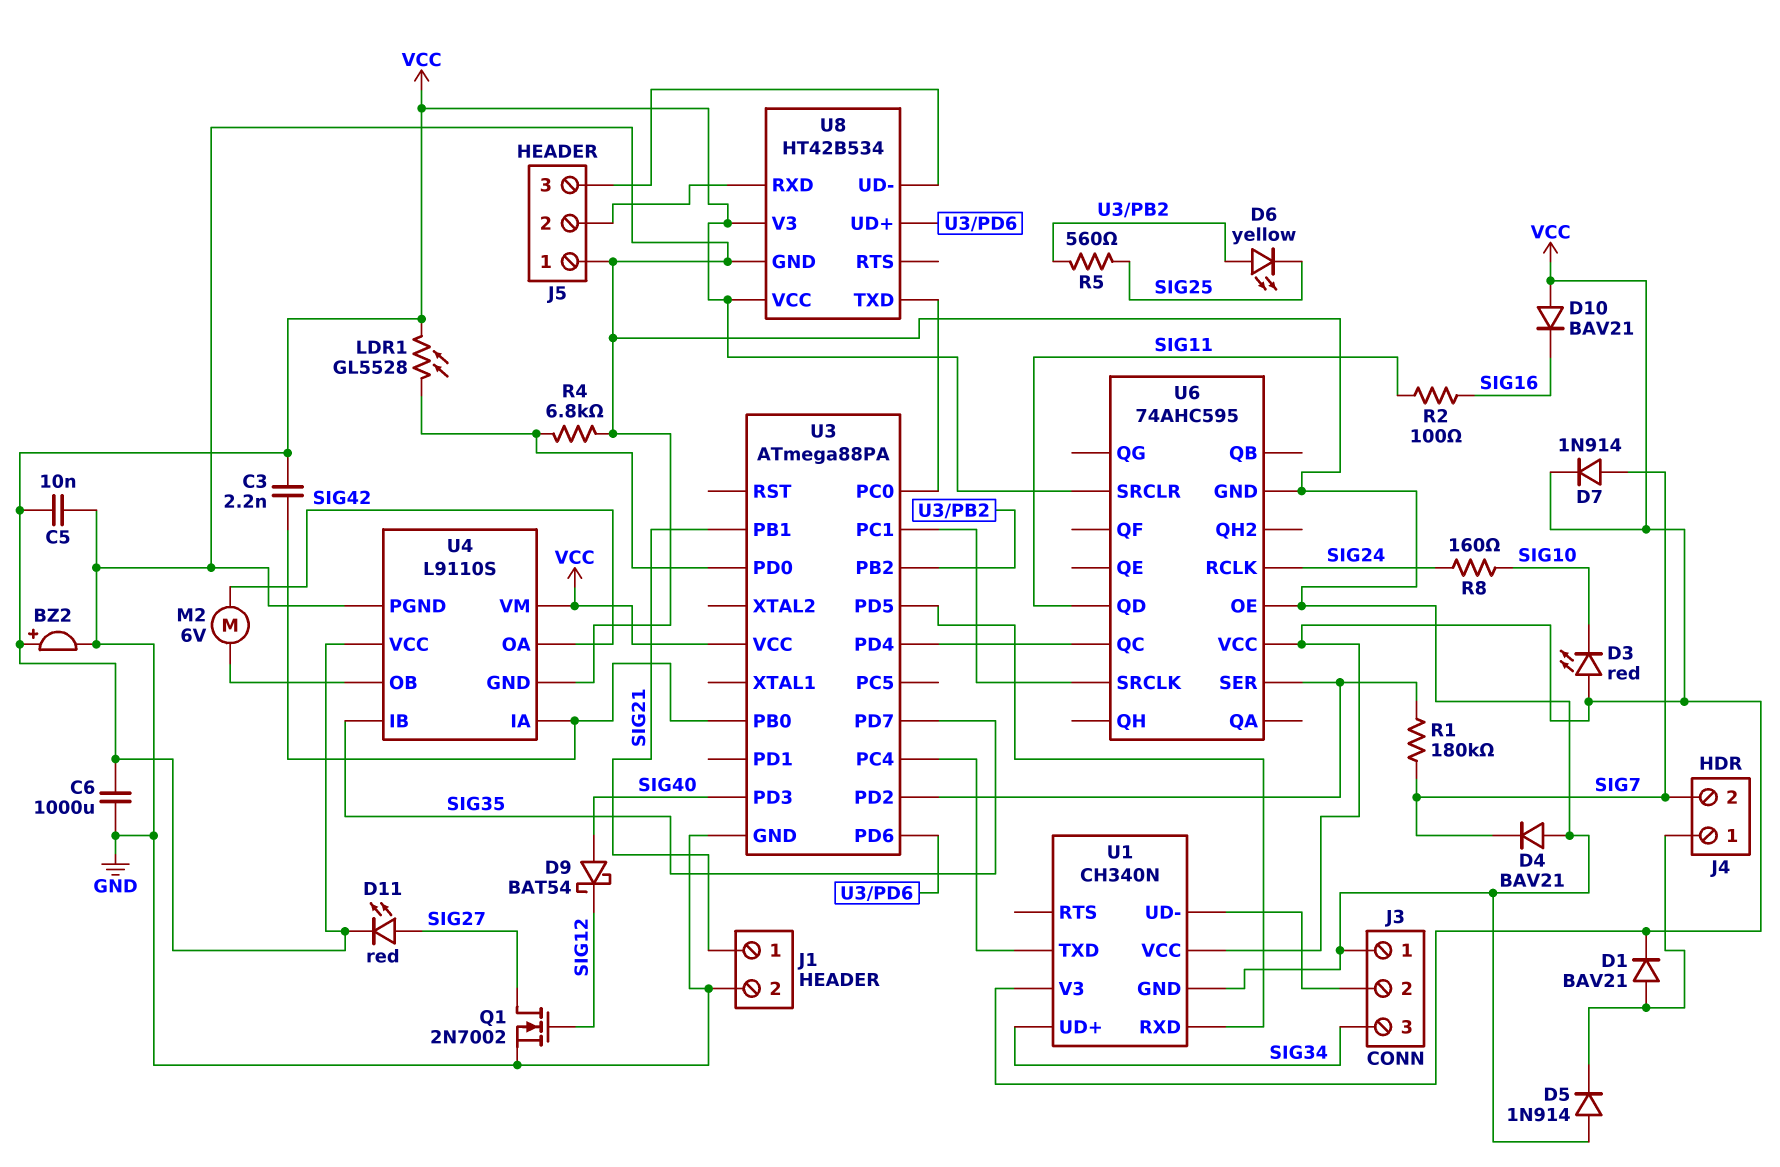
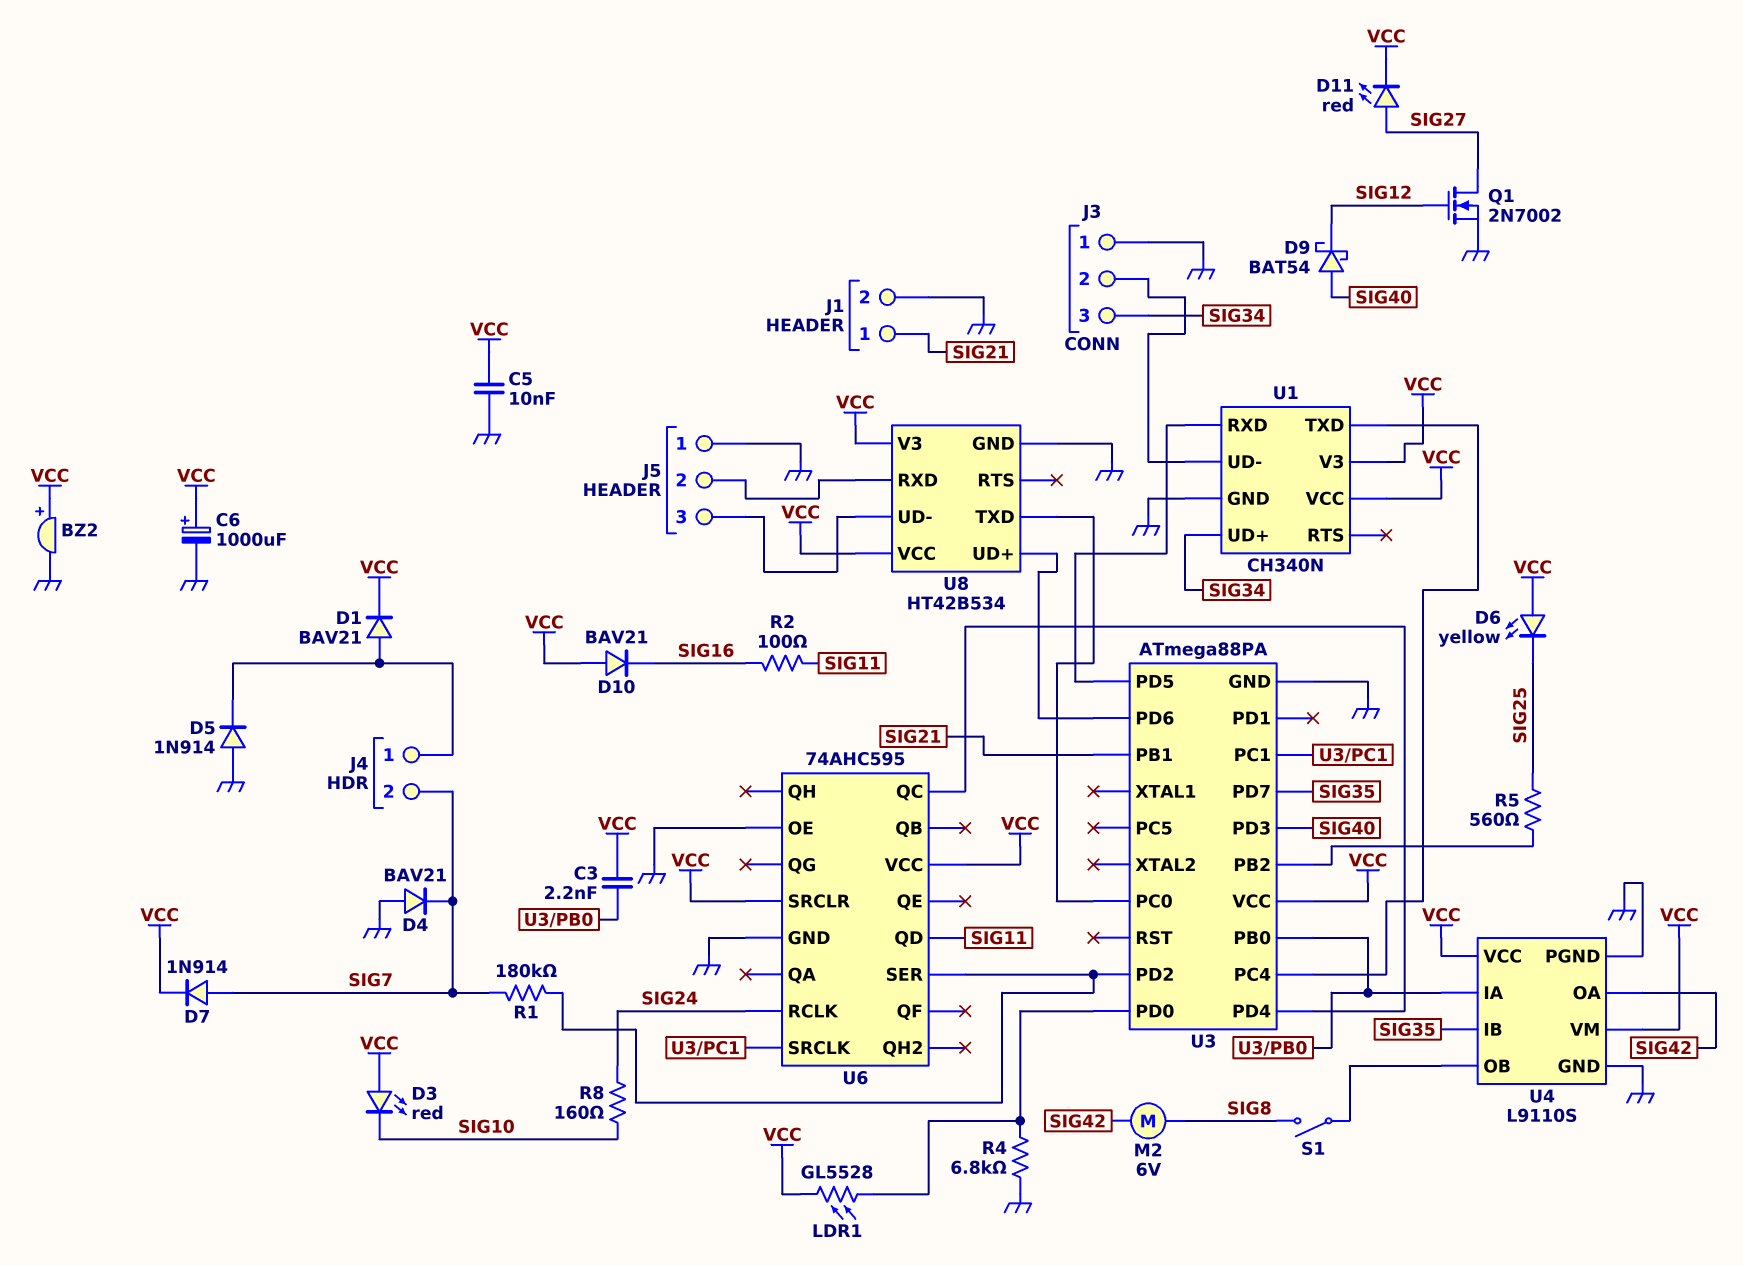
C6: 1000uF (GND, VCC) -> 1000uF (plus VCC, minus GND)
D6: LED yellow (A U3/PB2, K SIG25) -> LED yellow (A VCC, K SIG25)
M2: motor 6V (SIG42, U4/OB) -> motor 6V (SIG8, SIG42)
S1: none -> switch (SIG8, U4/OB)

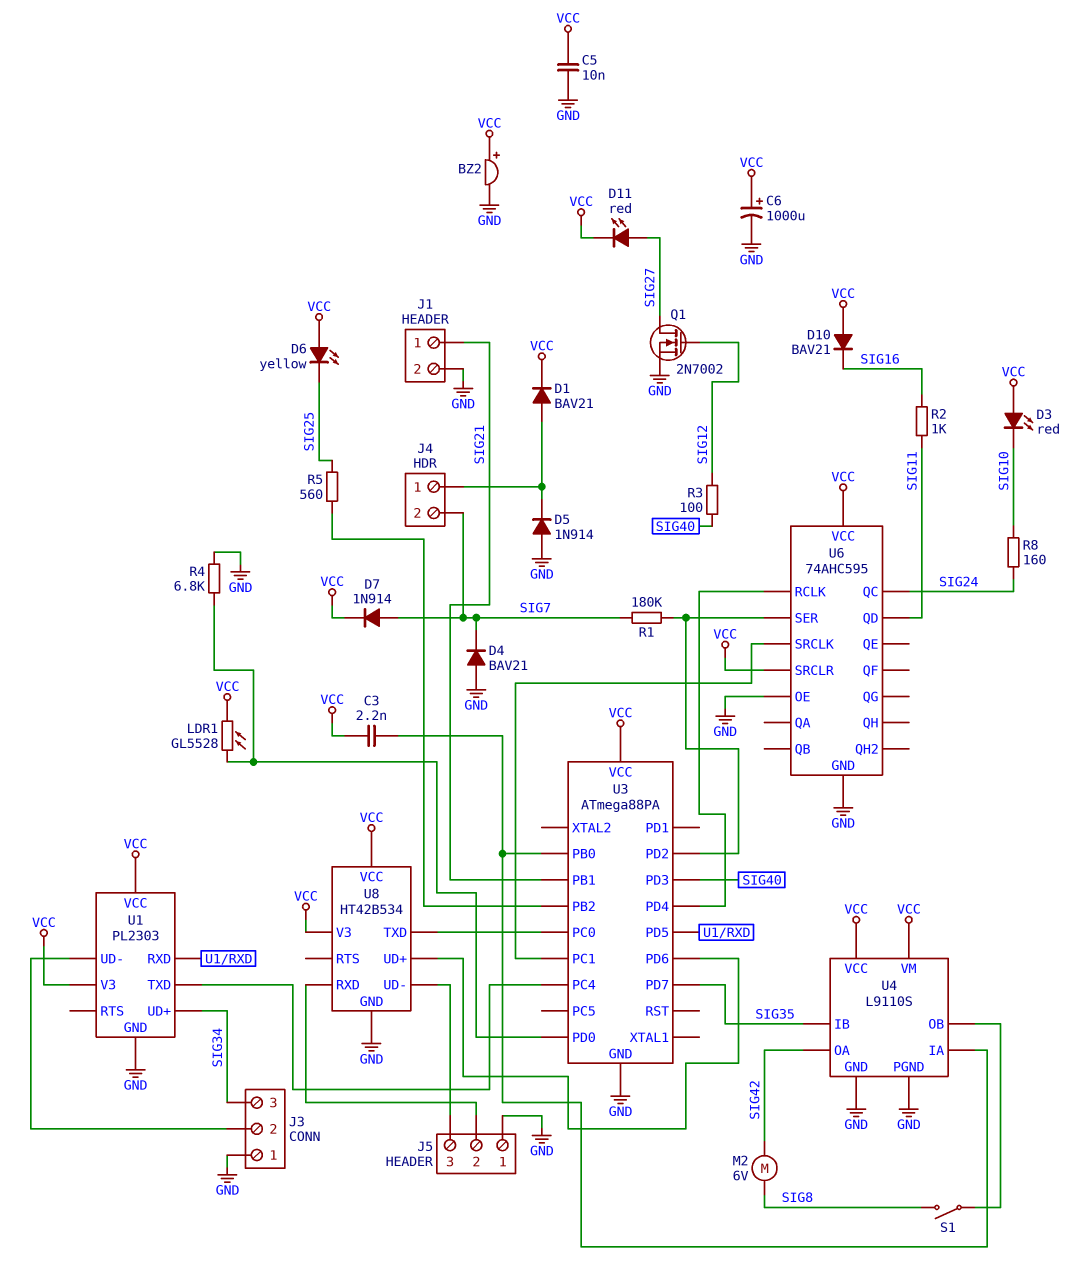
D9: schottky BAT54 (A SIG40, K SIG12) -> none
R2: 100 (SIG11, SIG16) -> 1k (SIG11, SIG16)
R3: none -> 100 (SIG12, SIG40)
U1: CH340N -> PL2303
U6 pin QC: U3/PD4 -> SIG24
U6 pin RCLK: SIG24 -> U3/PD4

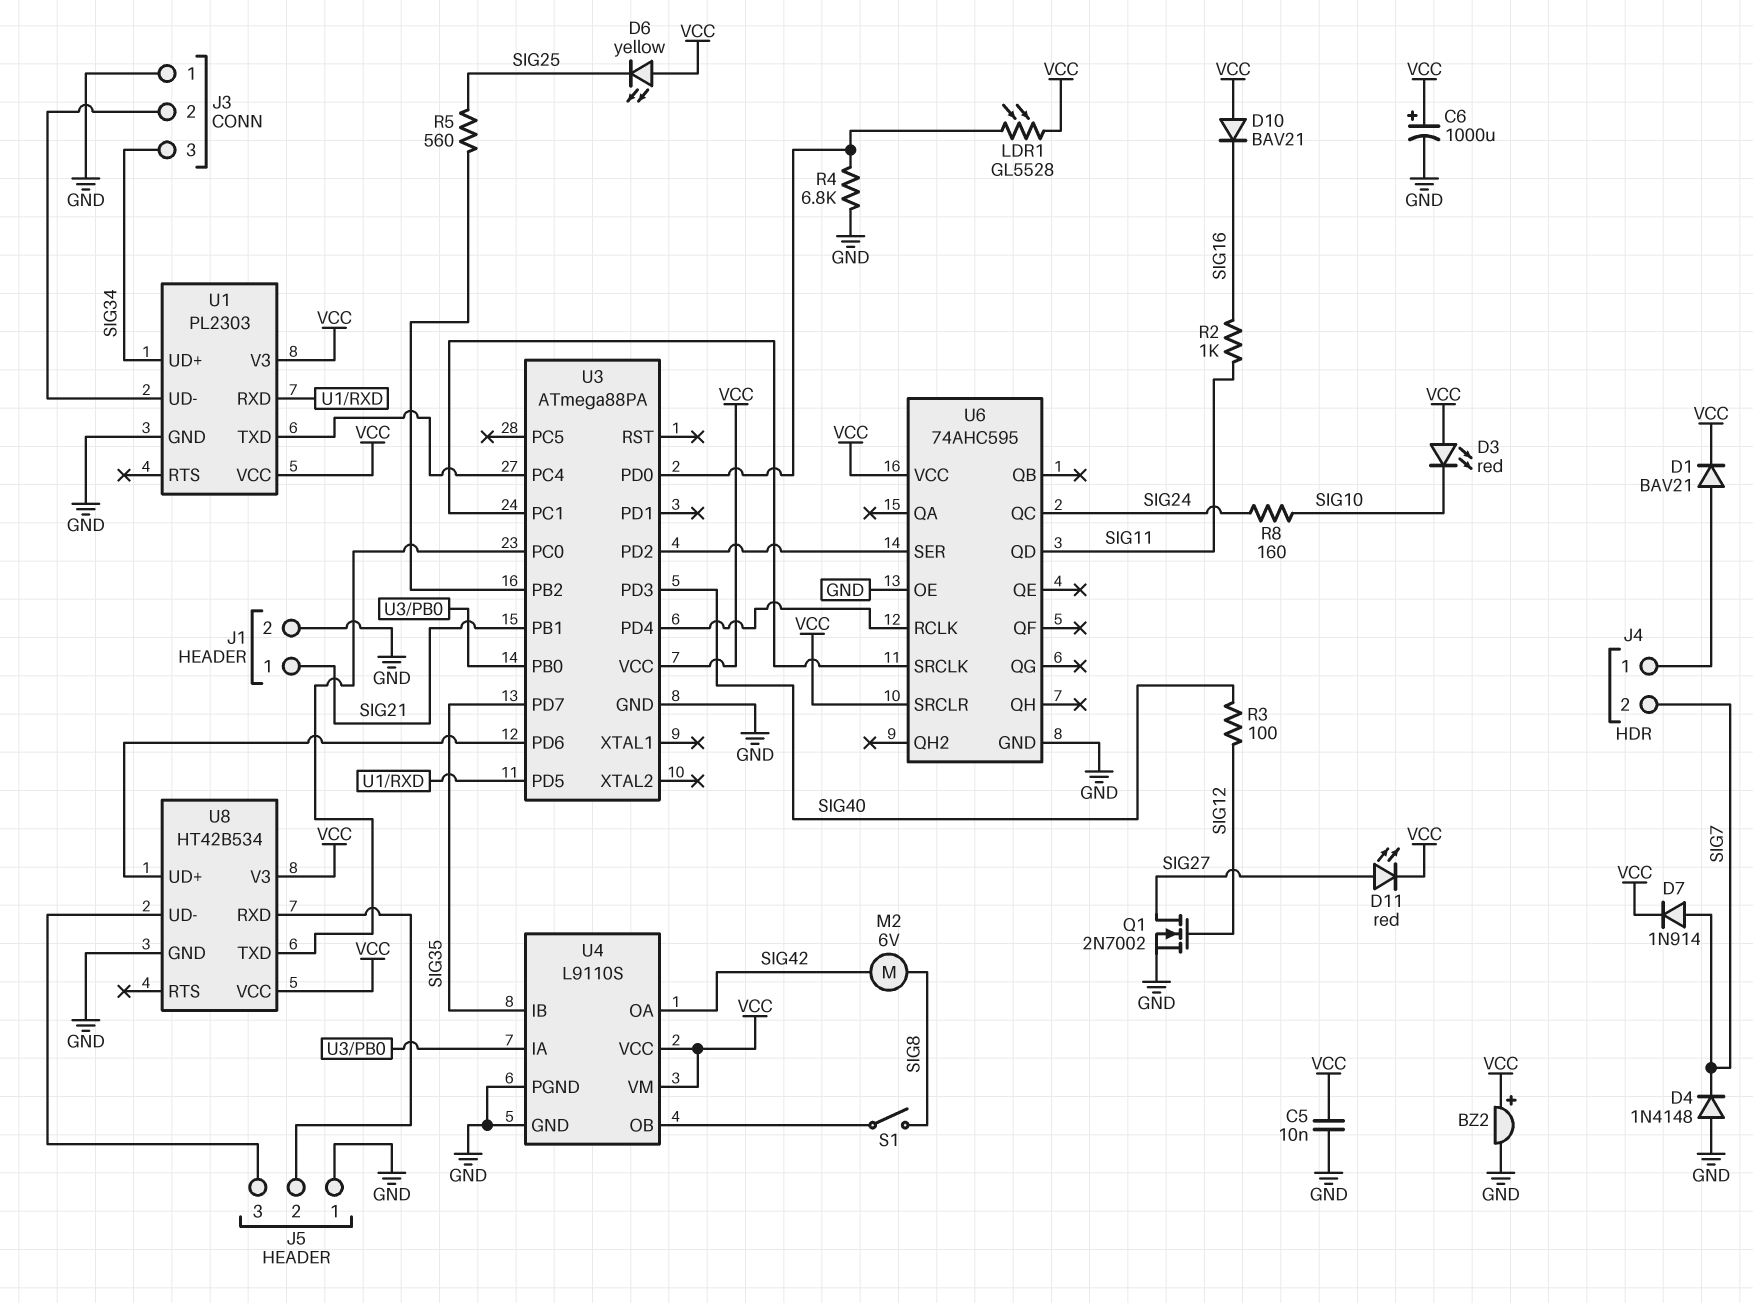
C3: 2.2nF (U3/PB0, VCC) -> none
D4: diode BAV21 (A GND, K SIG7) -> diode 1N4148 (A GND, K SIG7)
D5: diode 1N914 (A GND, K J4/1) -> none
R1: 180k (SIG7, U3/PD2) -> none

